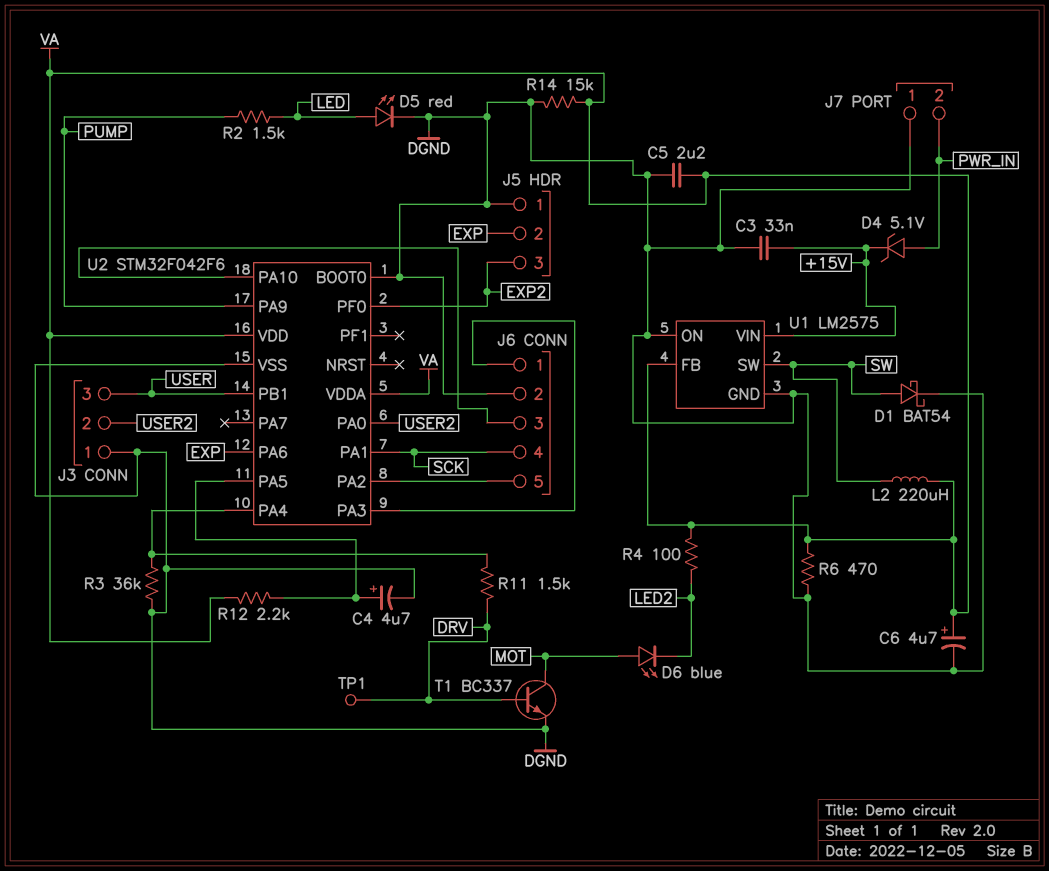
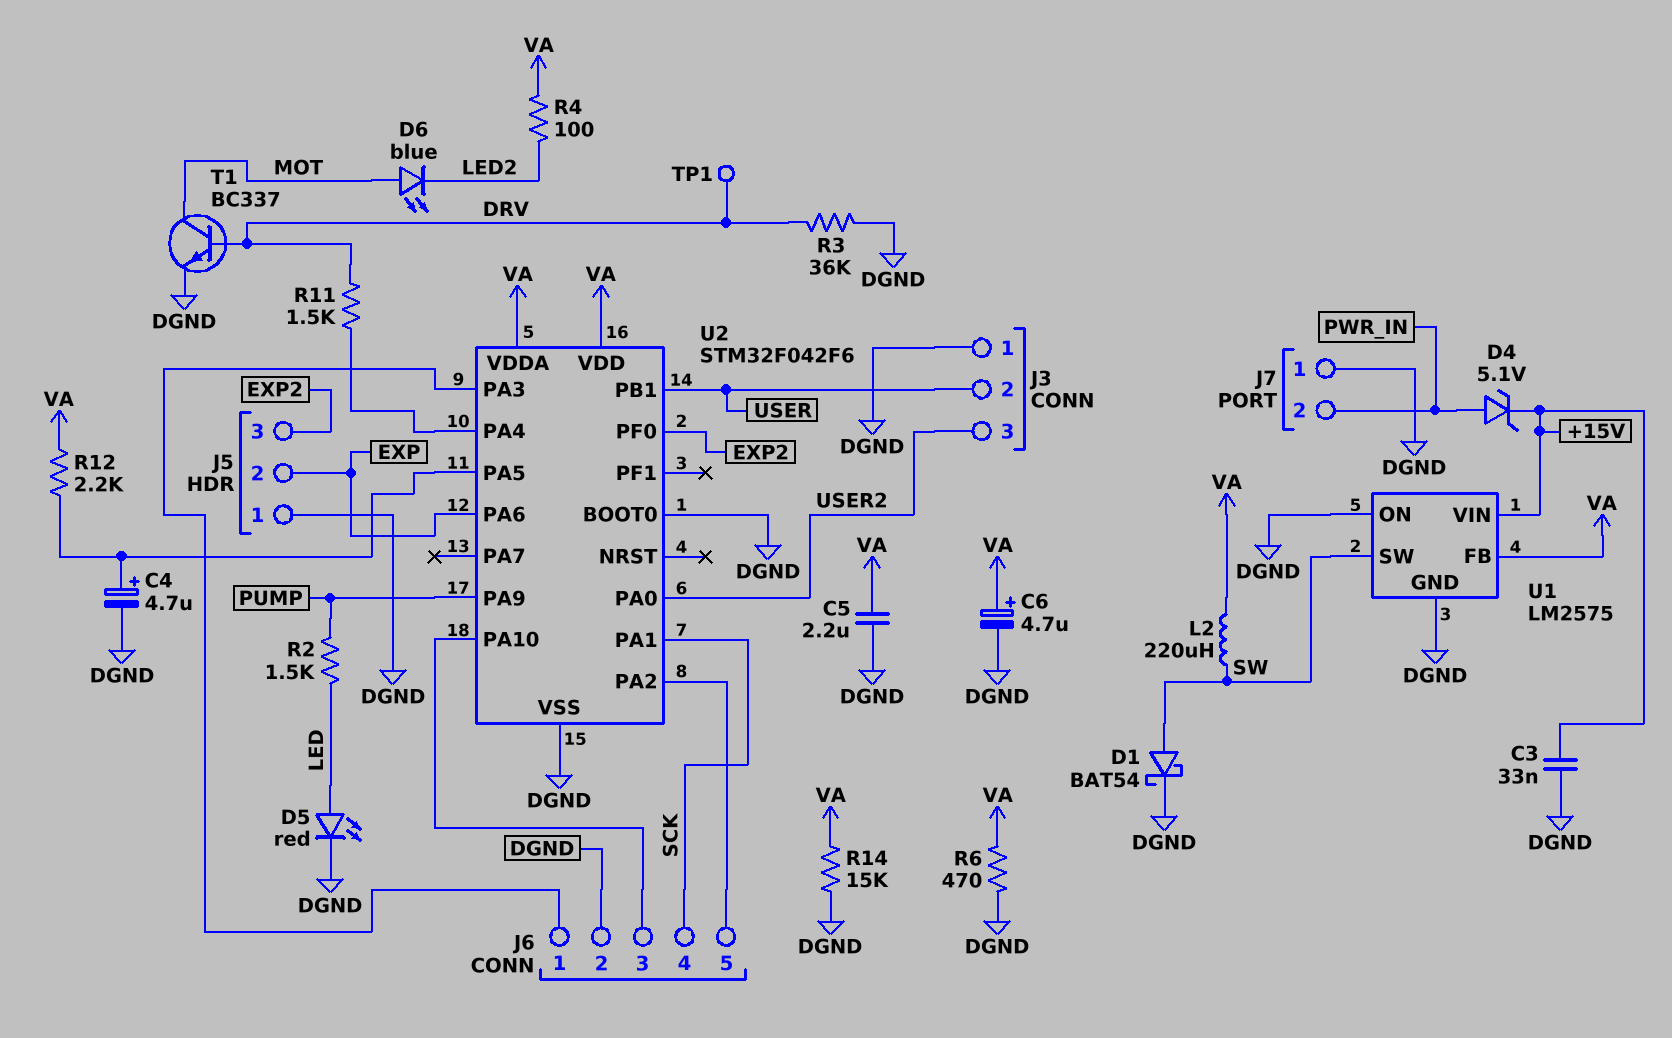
J3 pin 2: USER2 -> USER
J3 pin 3: USER -> USER2
R3: 36k (DGND, U2/PA4) -> 36k (DGND, DRV)

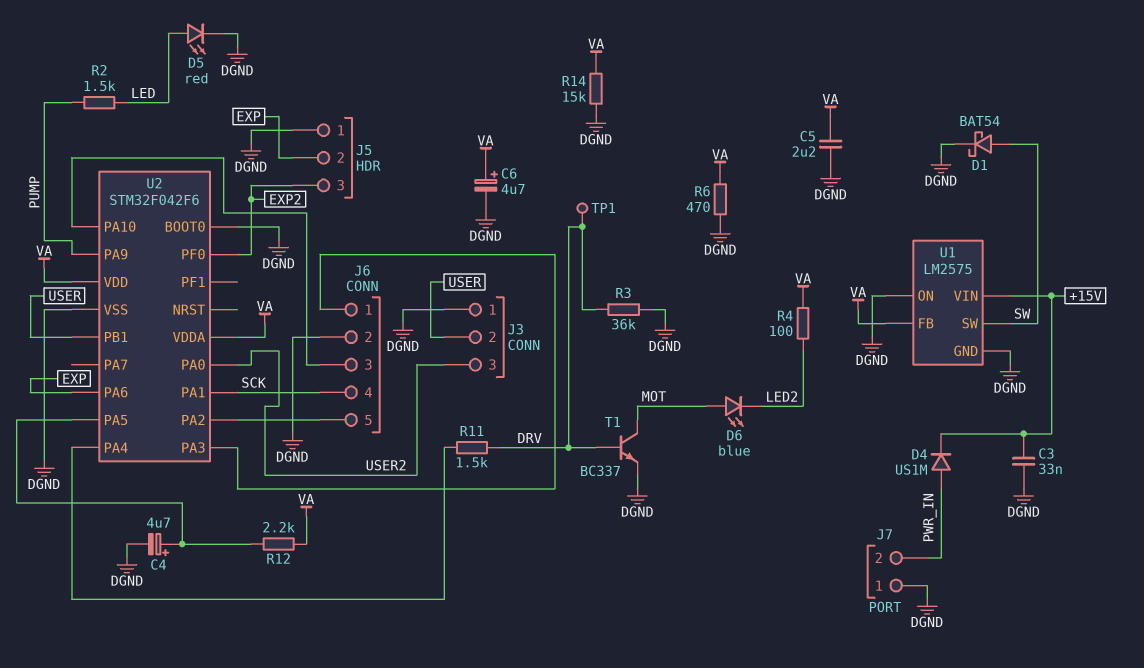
D4: zener 5.1V (A PWR_IN, K +15V) -> diode US1M (A PWR_IN, K +15V)
L2: 220uH (SW, VA) -> none

